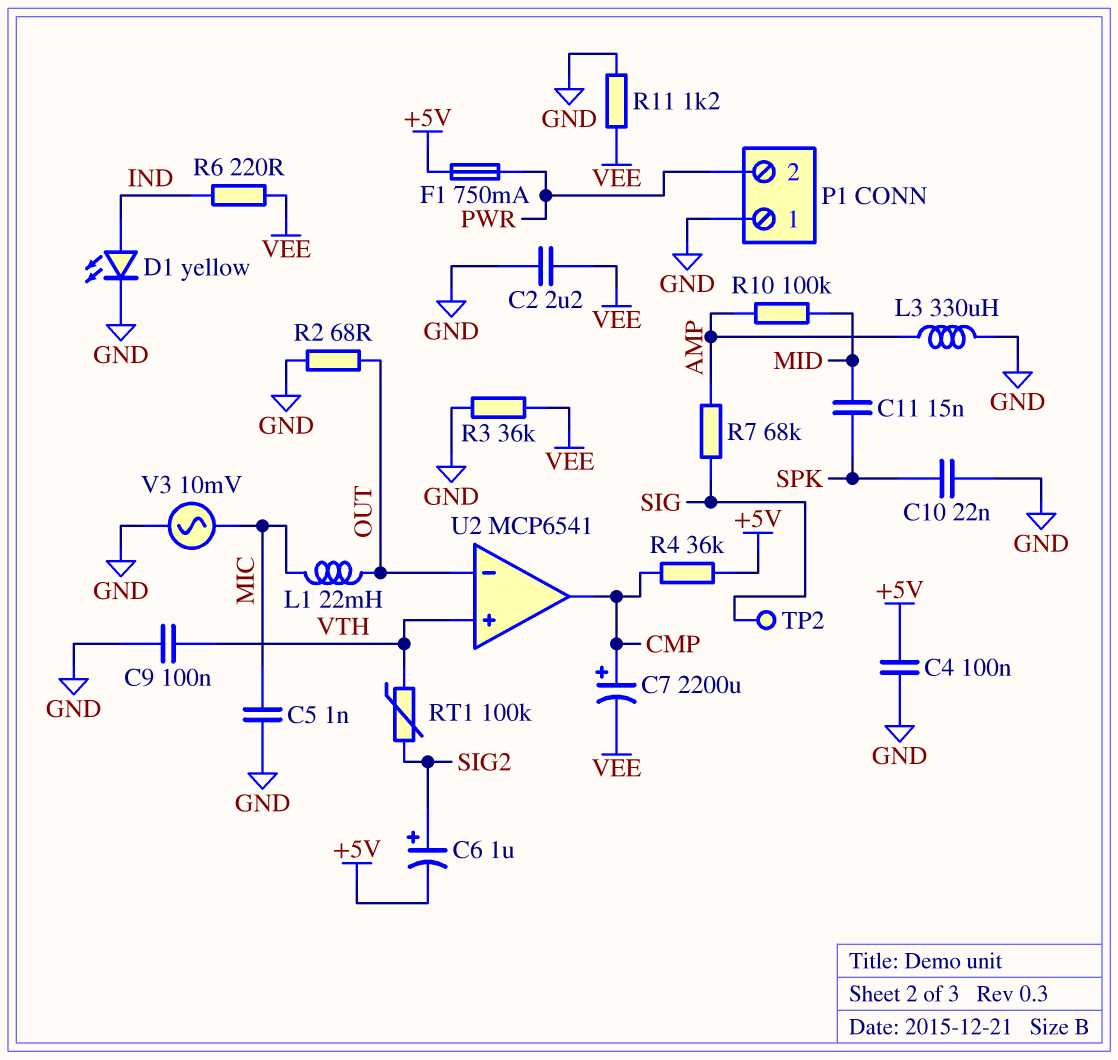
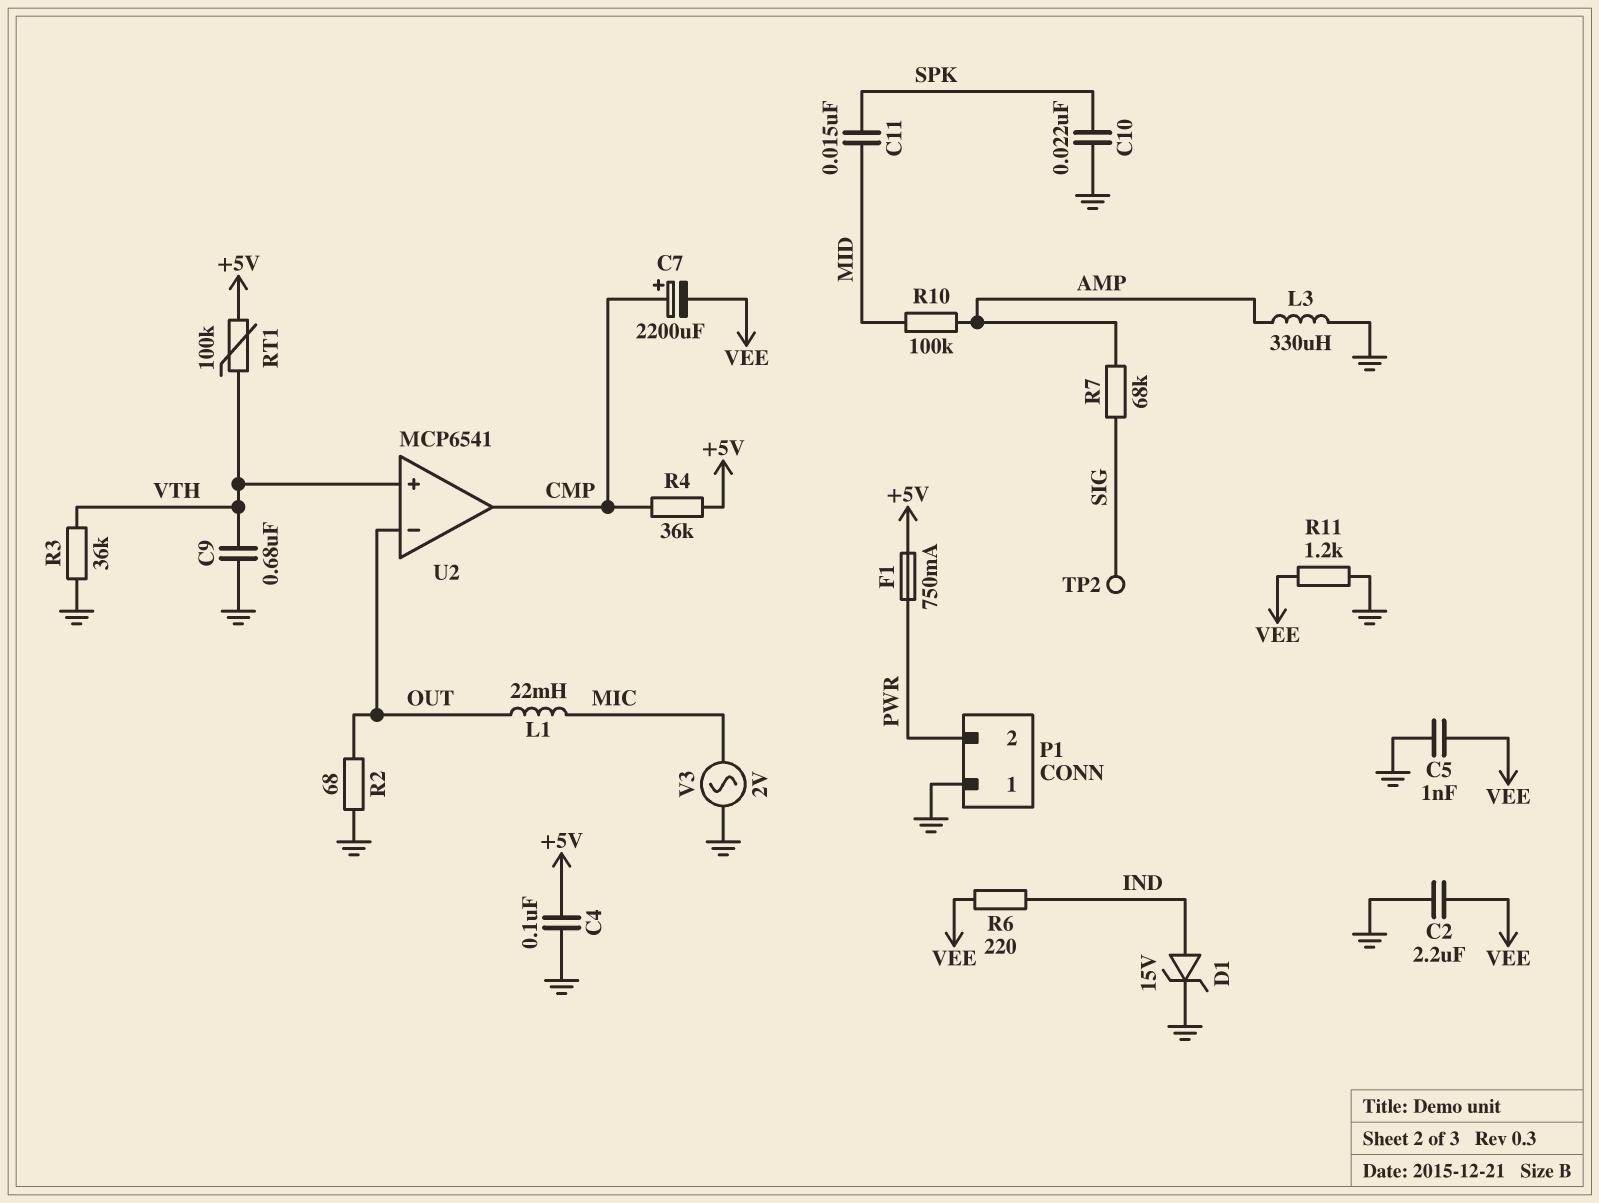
C5: 1nF (GND, MIC) -> 1nF (GND, VEE)
C6: 1uF (plus SIG2, minus +5V) -> none
C9: 100nF (GND, VTH) -> 680nF (GND, VTH)
D1: LED yellow (A IND, K GND) -> zener 15V (A IND, K GND)
R3: 36k (GND, VEE) -> 36k (GND, VTH)
RT1: 100k (SIG2, VTH) -> 100k (+5V, VTH)
V3: AC 10mV (GND, MIC) -> AC 2V (GND, MIC)

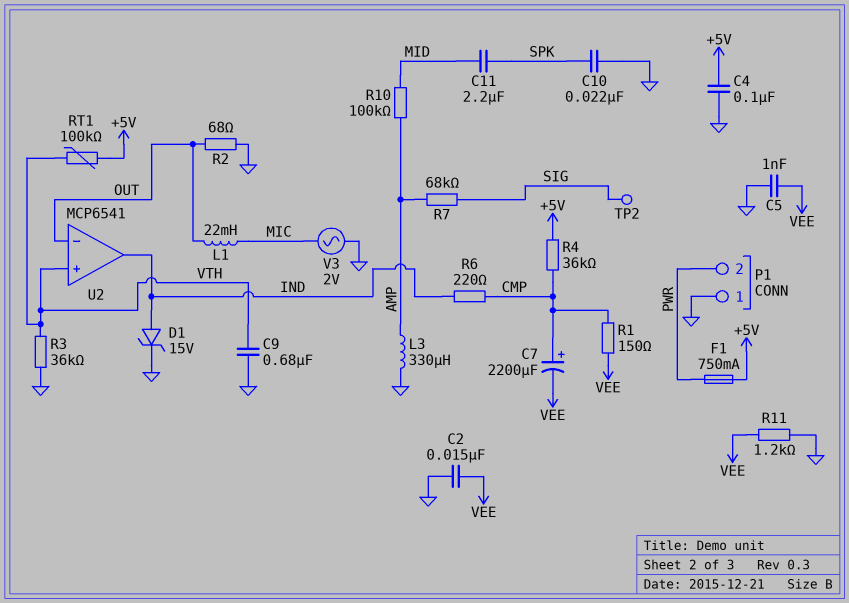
C2: 2.2uF (GND, VEE) -> 15nF (GND, VEE)
C11: 15nF (MID, SPK) -> 2.2uF (MID, SPK)
R1: none -> 150 (CMP, VEE)
R6: 220 (IND, VEE) -> 220 (CMP, IND)
U2 pin out: CMP -> IND

